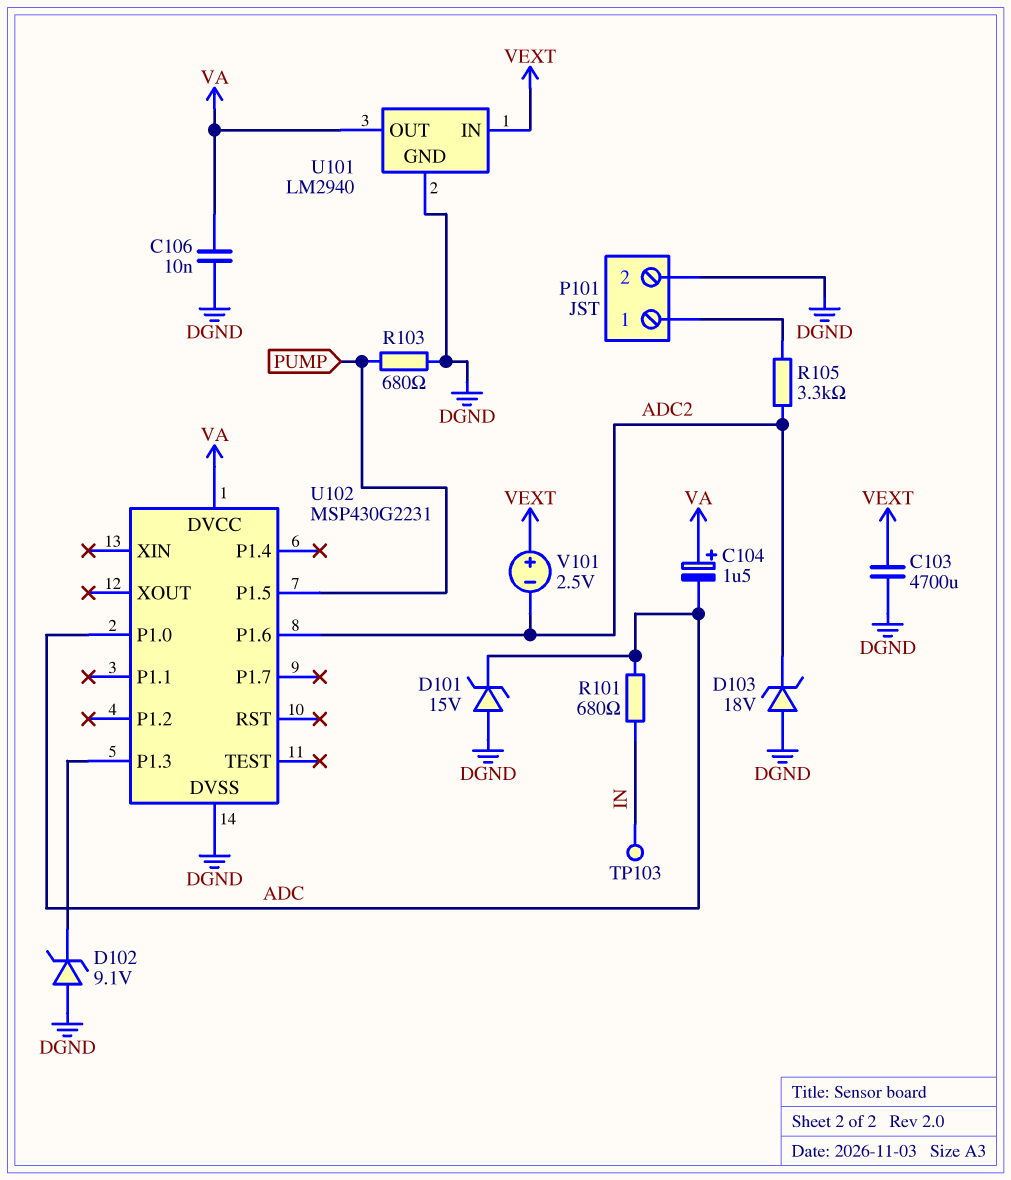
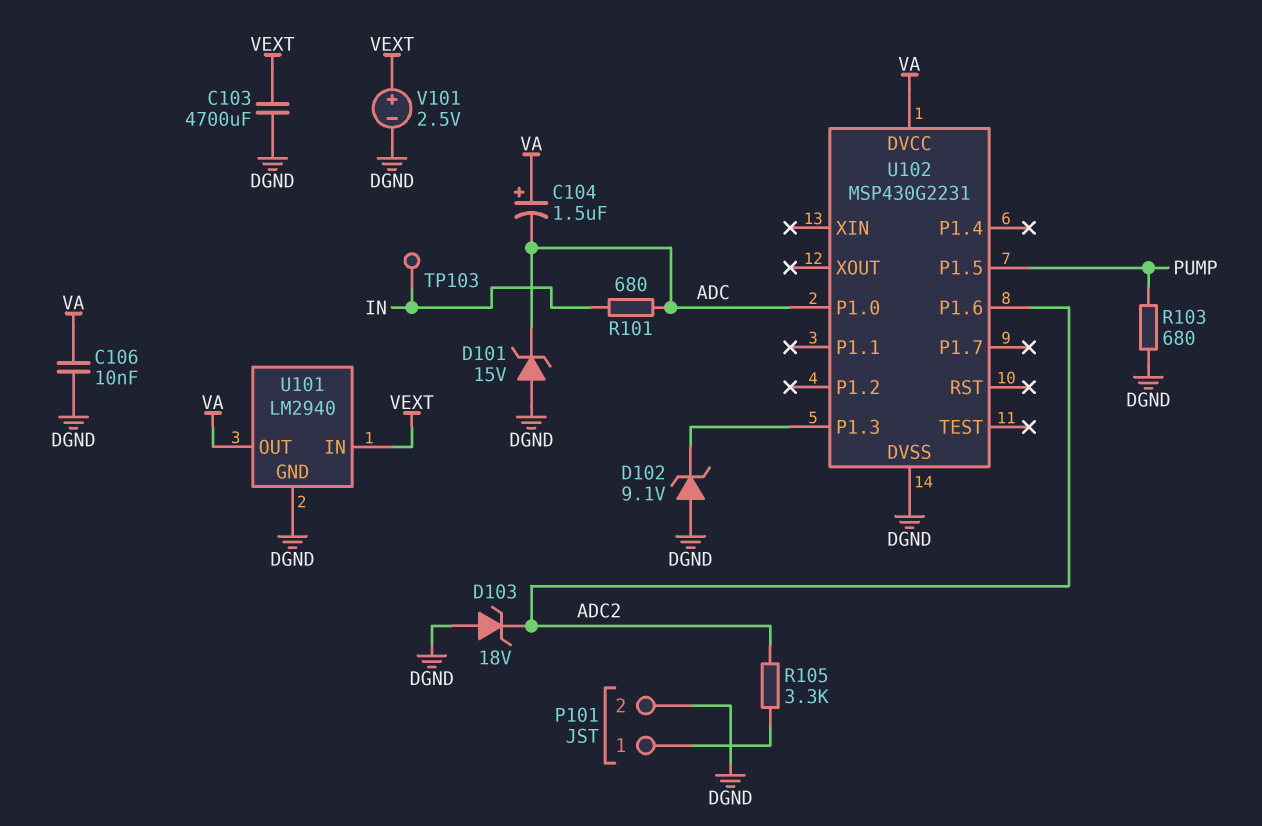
V101: 2.5V (plus VEXT, minus ADC2) -> 2.5V (plus VEXT, minus DGND)

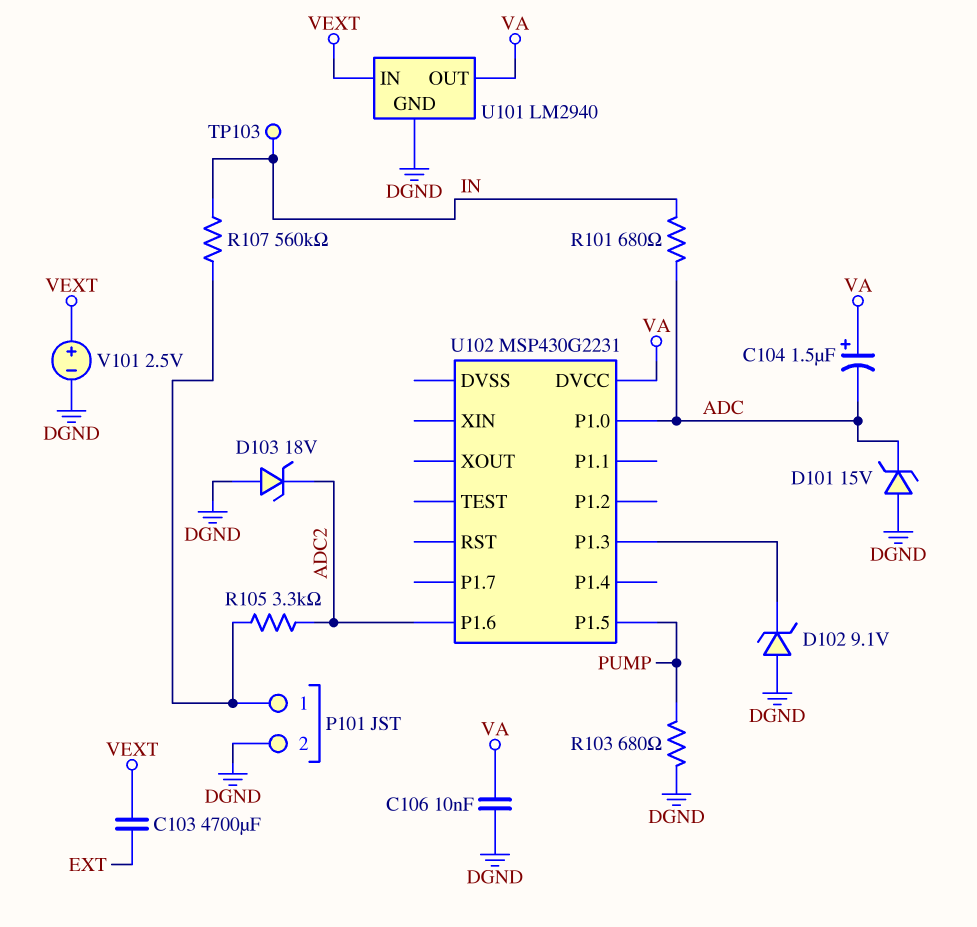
C103: 4700uF (DGND, VEXT) -> 4700uF (EXT, VEXT)
R107: none -> 560k (IN, P101/1)
U102 pin DVSS: DGND -> none

